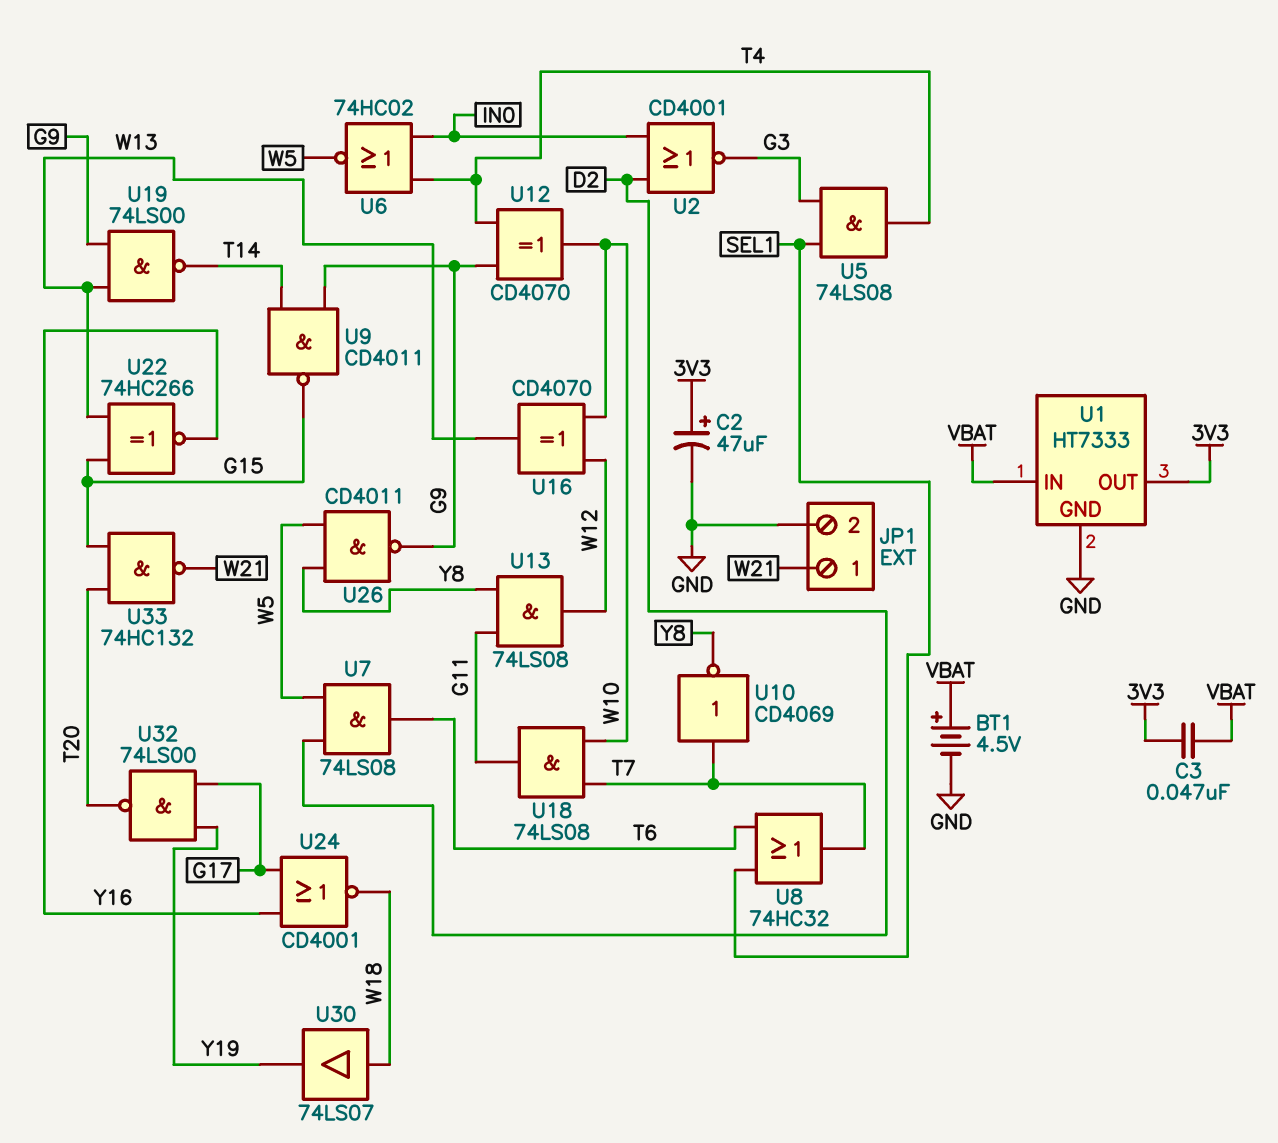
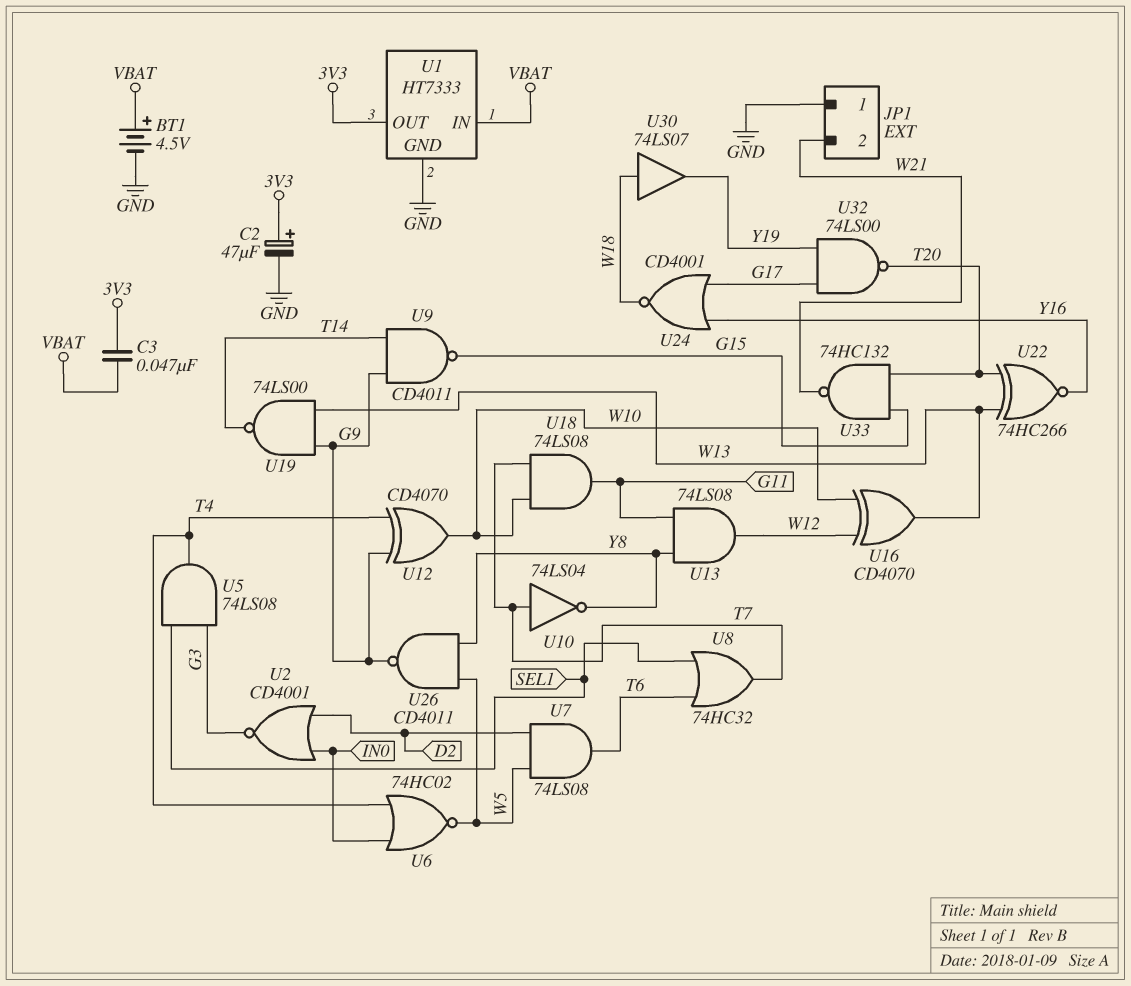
JP1 pin 1: W21 -> GND
JP1 pin 2: GND -> W21
U10: NOT CD4069 (in T7, out Y8) -> NOT 74LS04 (in T7, out Y8)
U22: XNOR 74HC266 (in G15, in W13, out Y16) -> XNOR 74HC266 (in T20, in W13, out Y16)

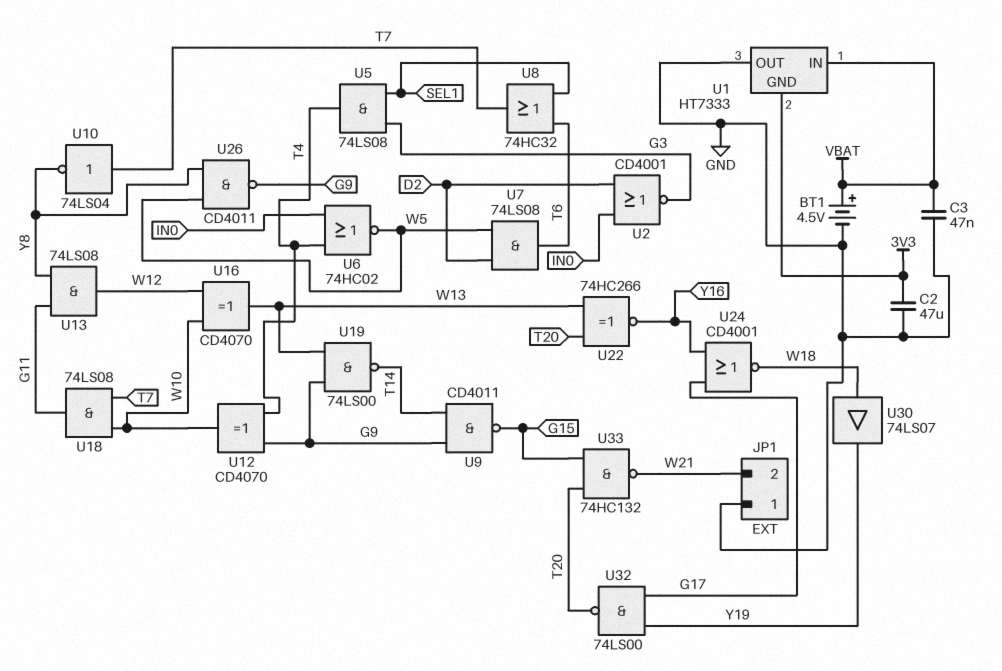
C2: 47uF (plus 3V3, minus GND) -> 47uF (3V3, GND)
C3: 47nF (3V3, VBAT) -> 47nF (GND, VBAT)
U1 pin GND: GND -> 3V3
U1 pin OUT: 3V3 -> GND

